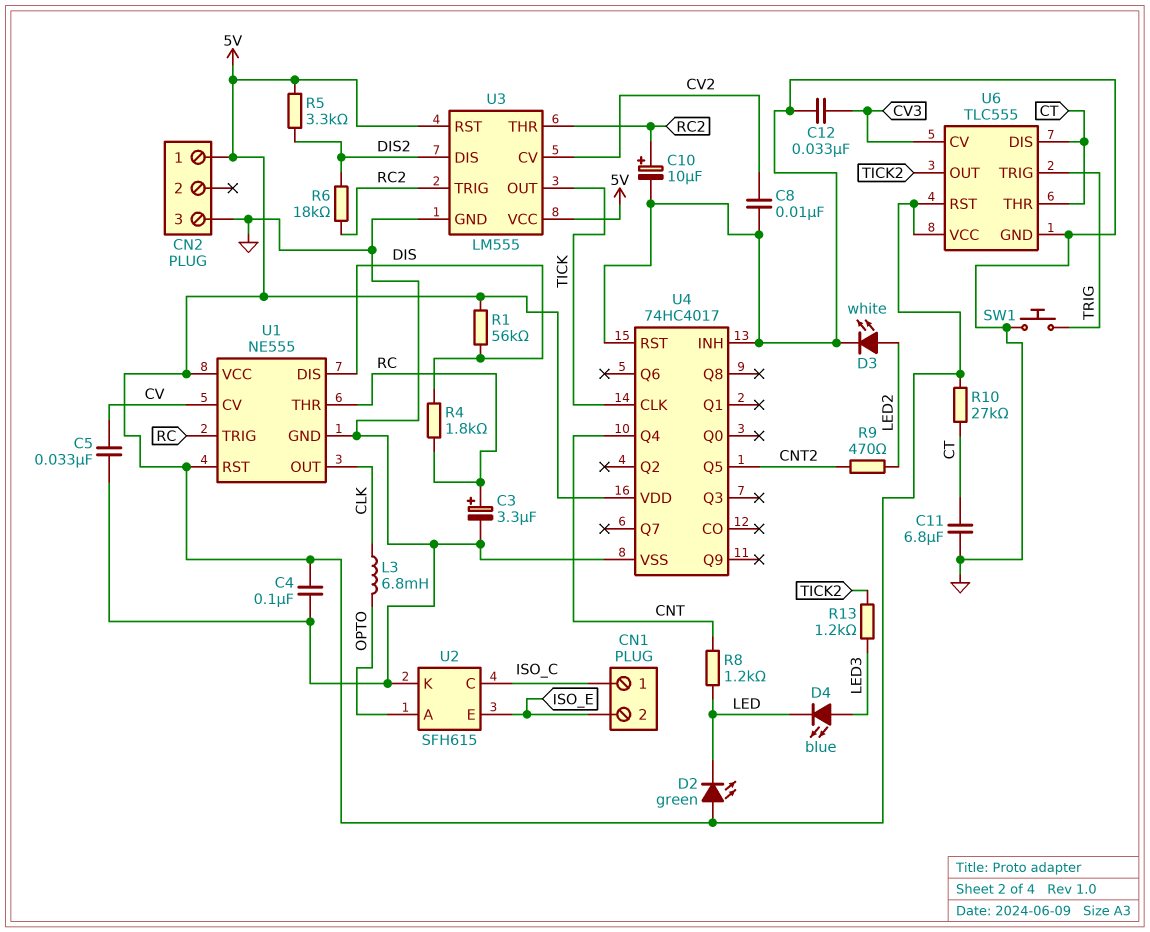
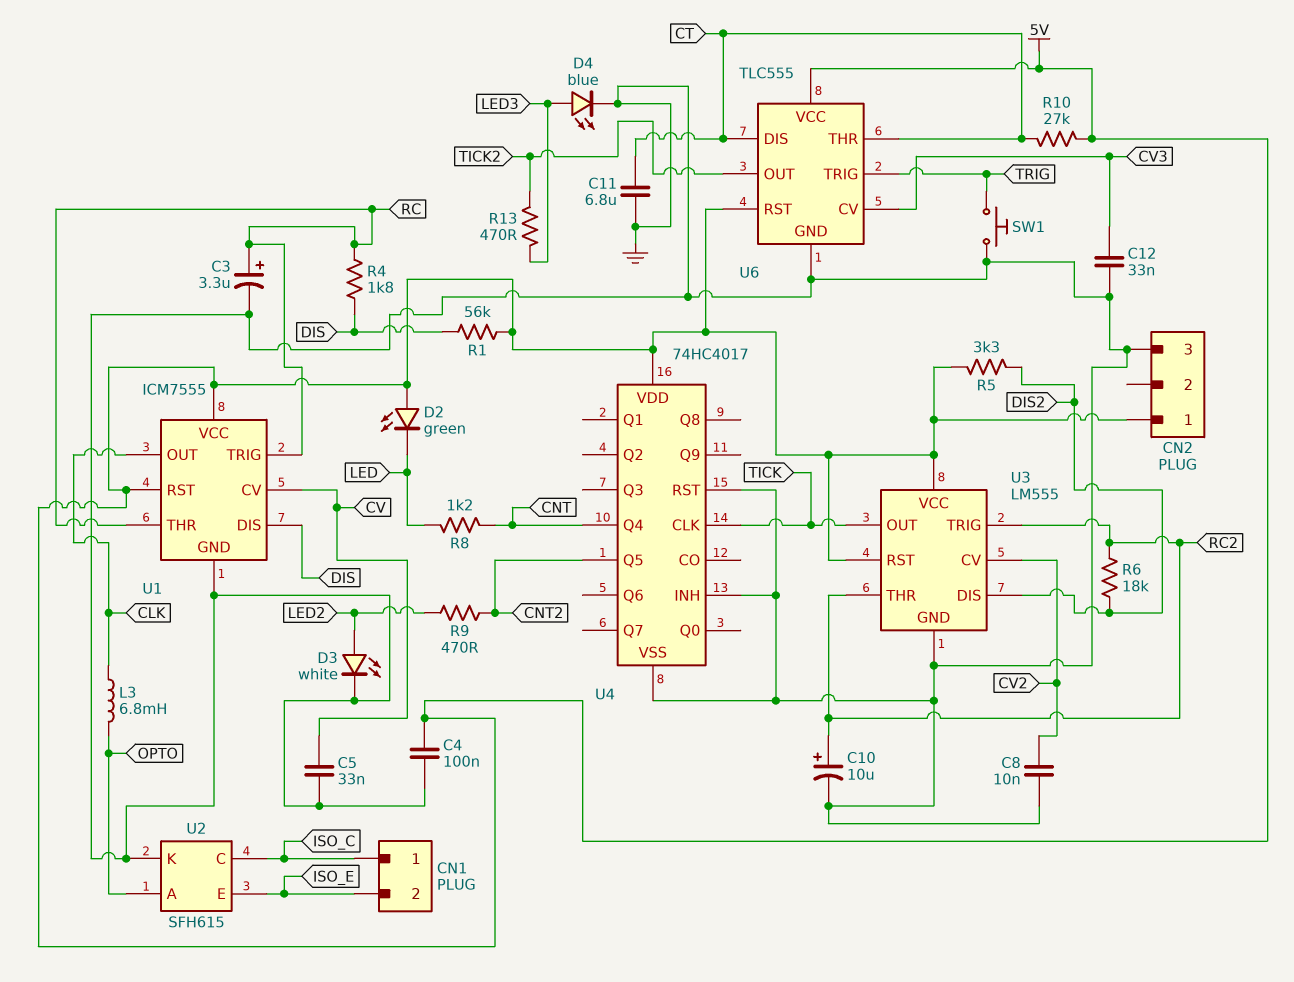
D4: LED blue (A LED3, K LED) -> LED blue (A LED3, K GND)
R13: 1.2k (LED3, TICK2) -> 470 (LED3, TICK2)
U1: NE555 -> ICM7555

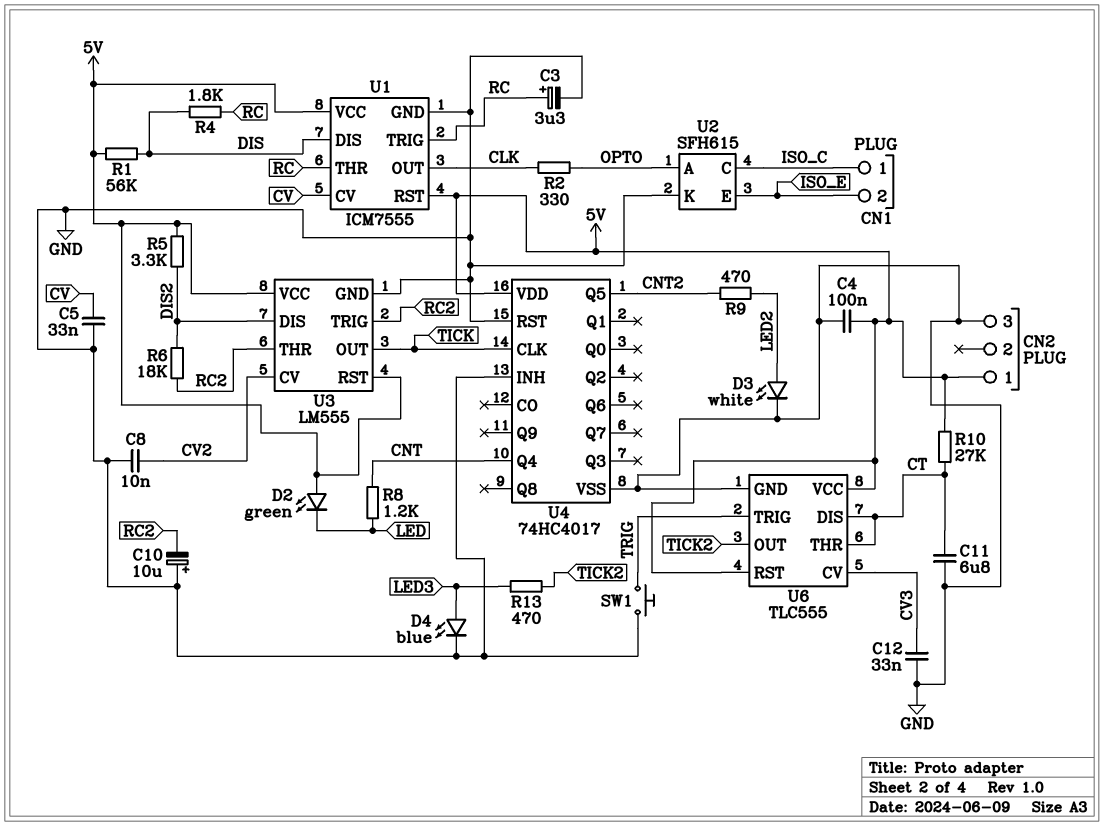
C10: 10uF (plus RC2, minus GND) -> 10uF (plus GND, minus RC2)
L3: 6.8mH (CLK, OPTO) -> none
R2: none -> 330 (CLK, OPTO)

